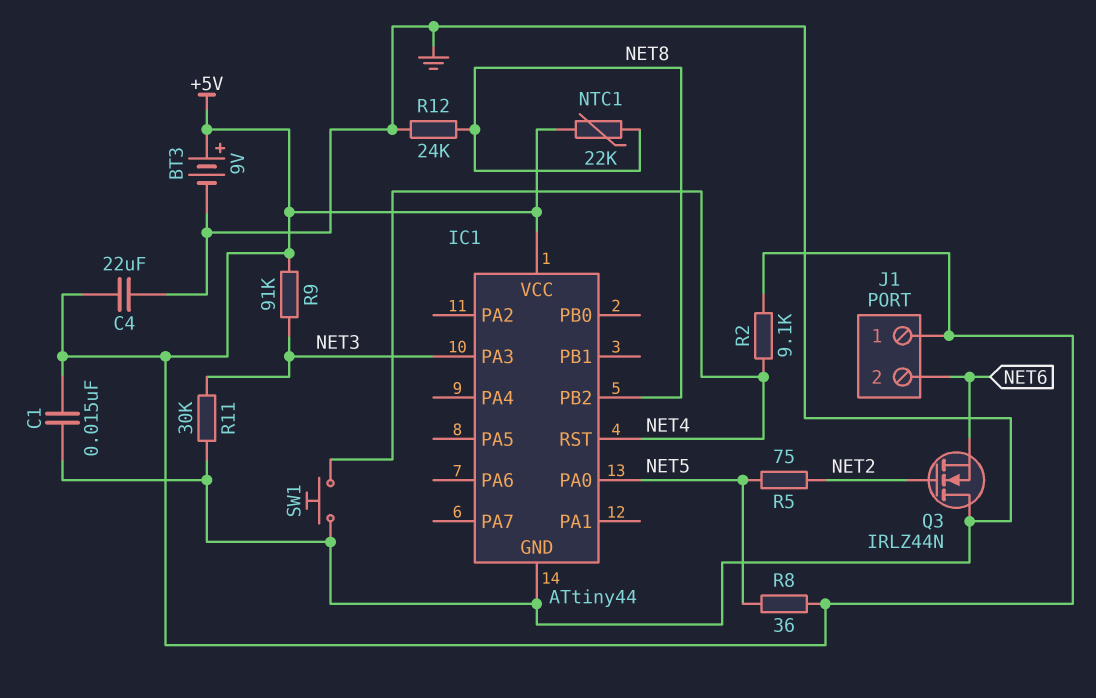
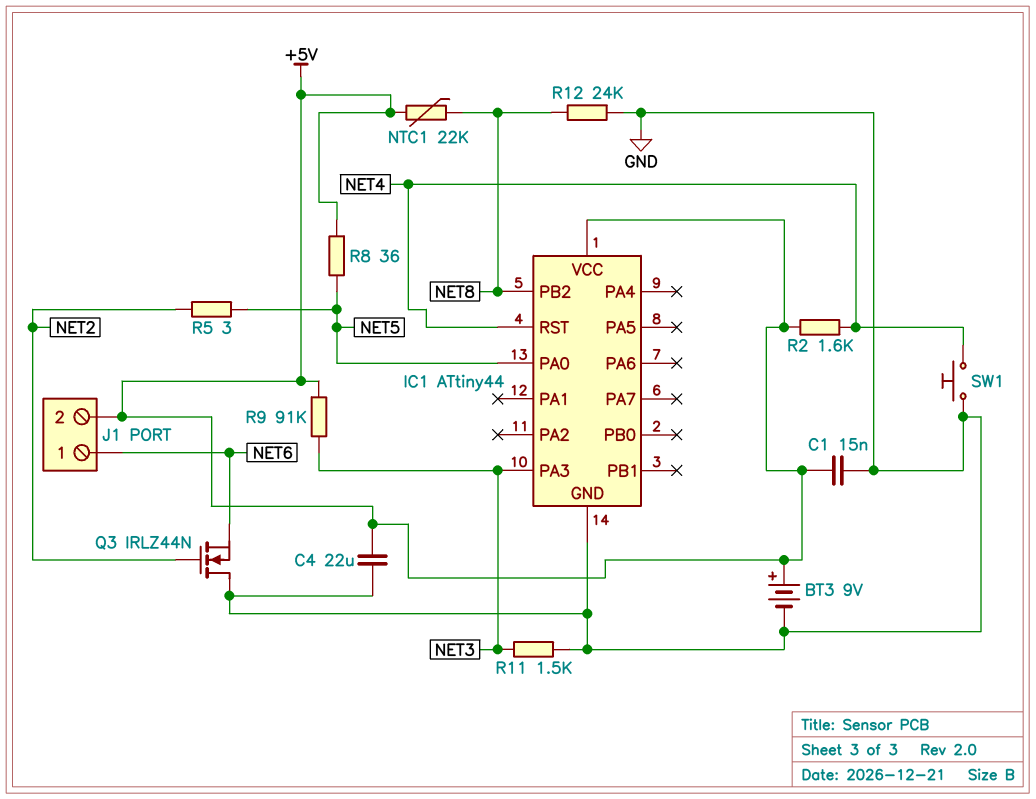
J1 pin 1: +5V -> NET6
J1 pin 2: NET6 -> +5V
R2: 9.1k (+5V, NET4) -> 1.6k (+5V, NET4)
R5: 75 (NET2, NET5) -> 3 (NET2, NET5)
R11: 30k (GND, NET3) -> 1.5k (GND, NET3)

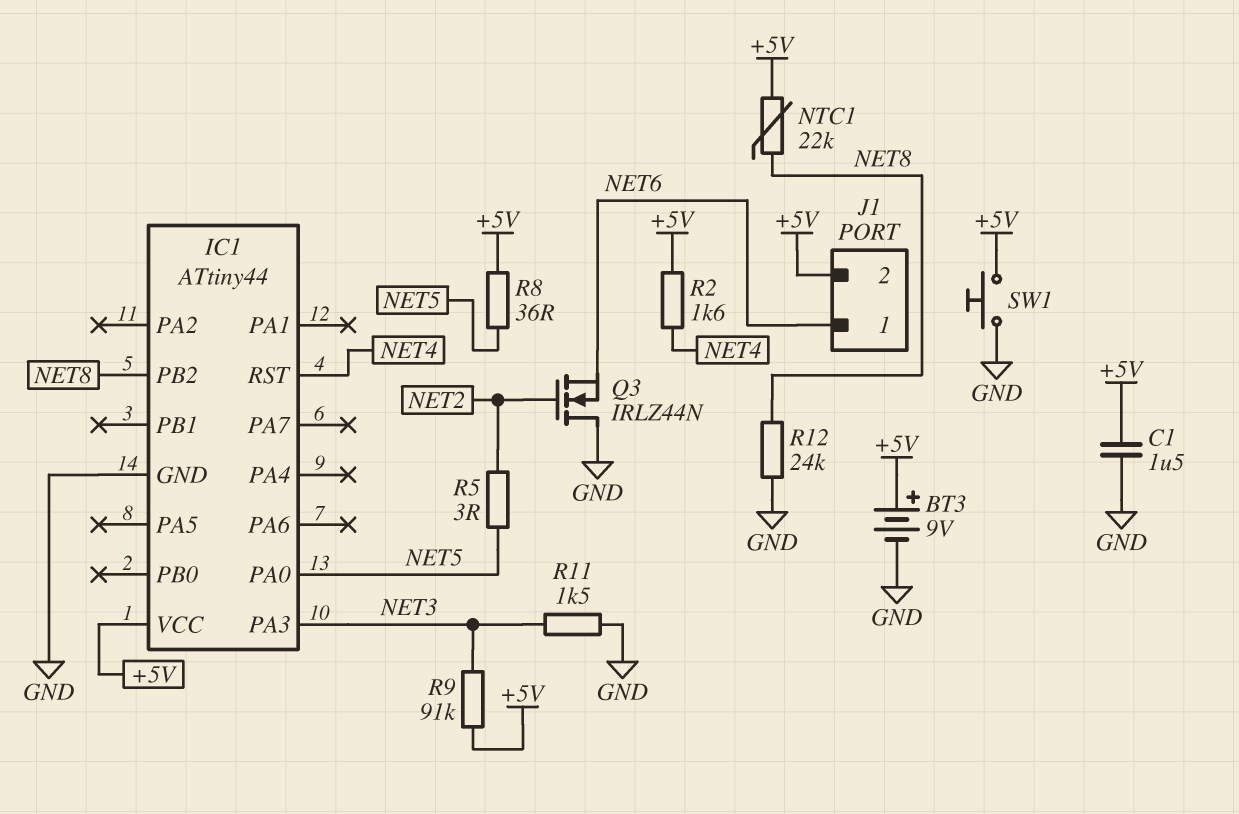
C1: 15nF (+5V, GND) -> 1.5uF (+5V, GND)
C4: 22uF (+5V, GND) -> none
SW1: button (GND, NET4) -> button (+5V, GND)

